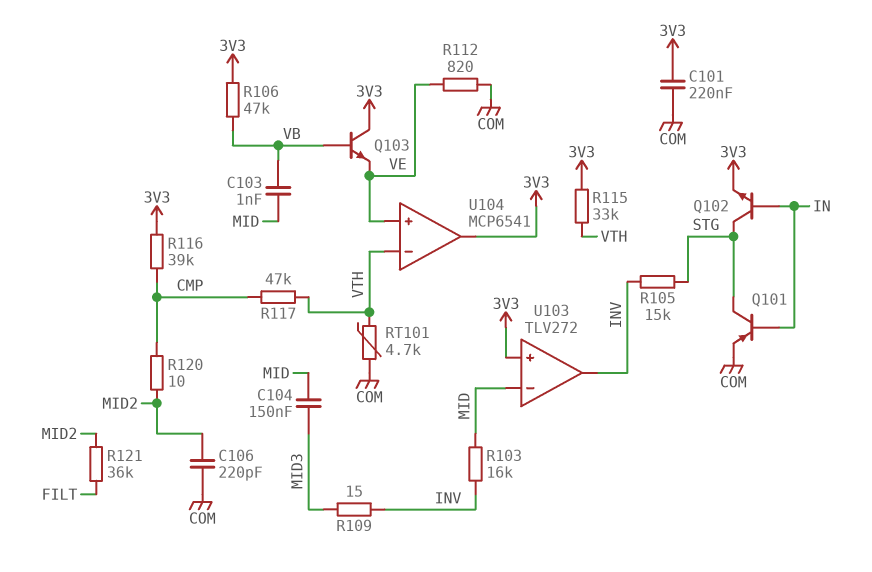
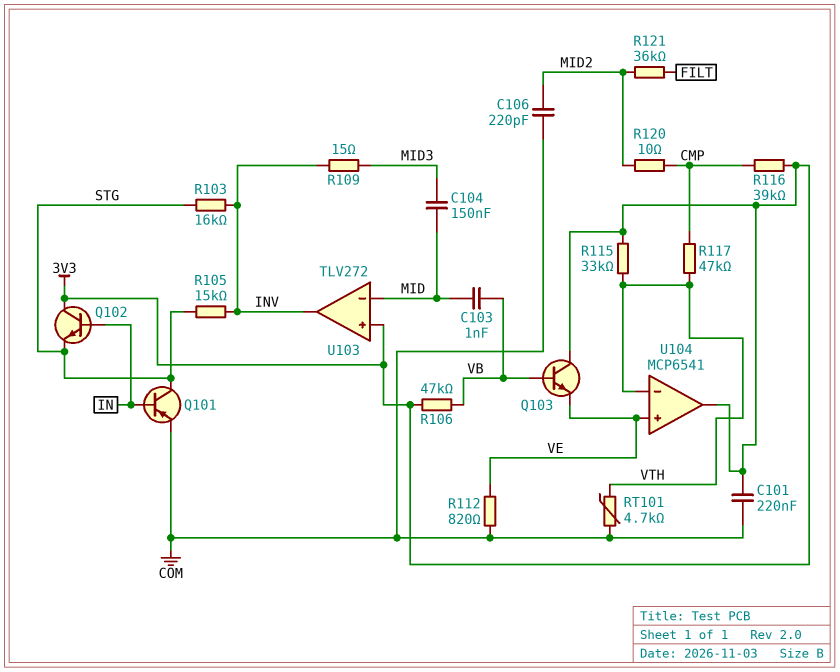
Q102: NPN (B IN, C STG, E 3V3) -> NPN (B IN, C 3V3, E STG)
R103: 16k (INV, MID) -> 16k (INV, STG)

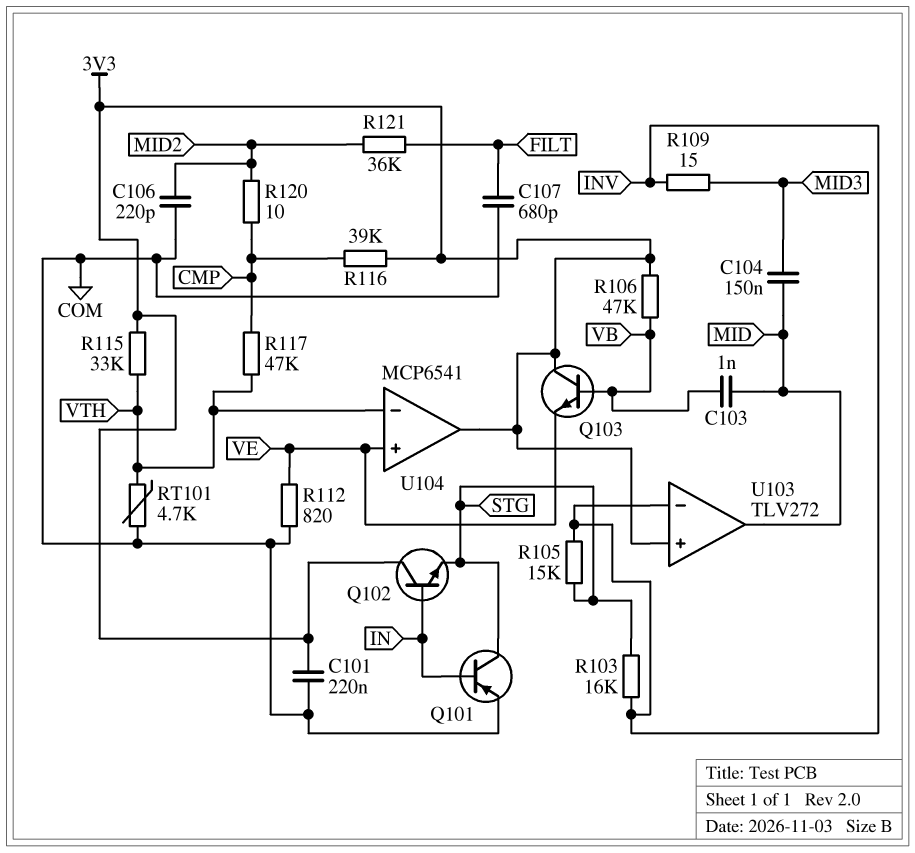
C107: none -> 680pF (COM, FILT)
U103 pin in-: MID -> INV
U103 pin out: INV -> MID

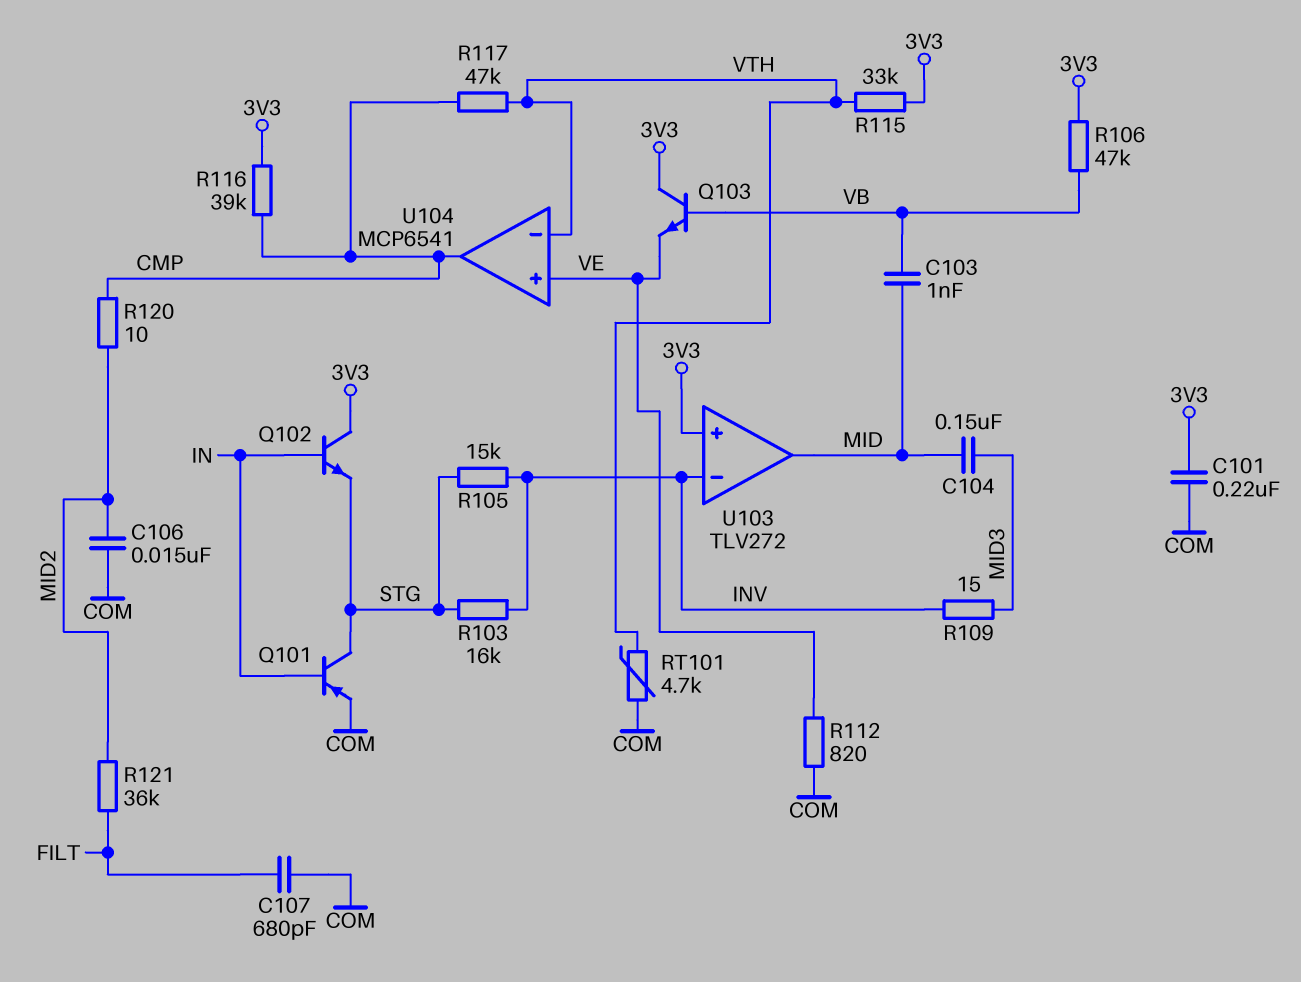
C106: 220pF (COM, MID2) -> 15nF (COM, MID2)
U104 pin out: 3V3 -> CMP

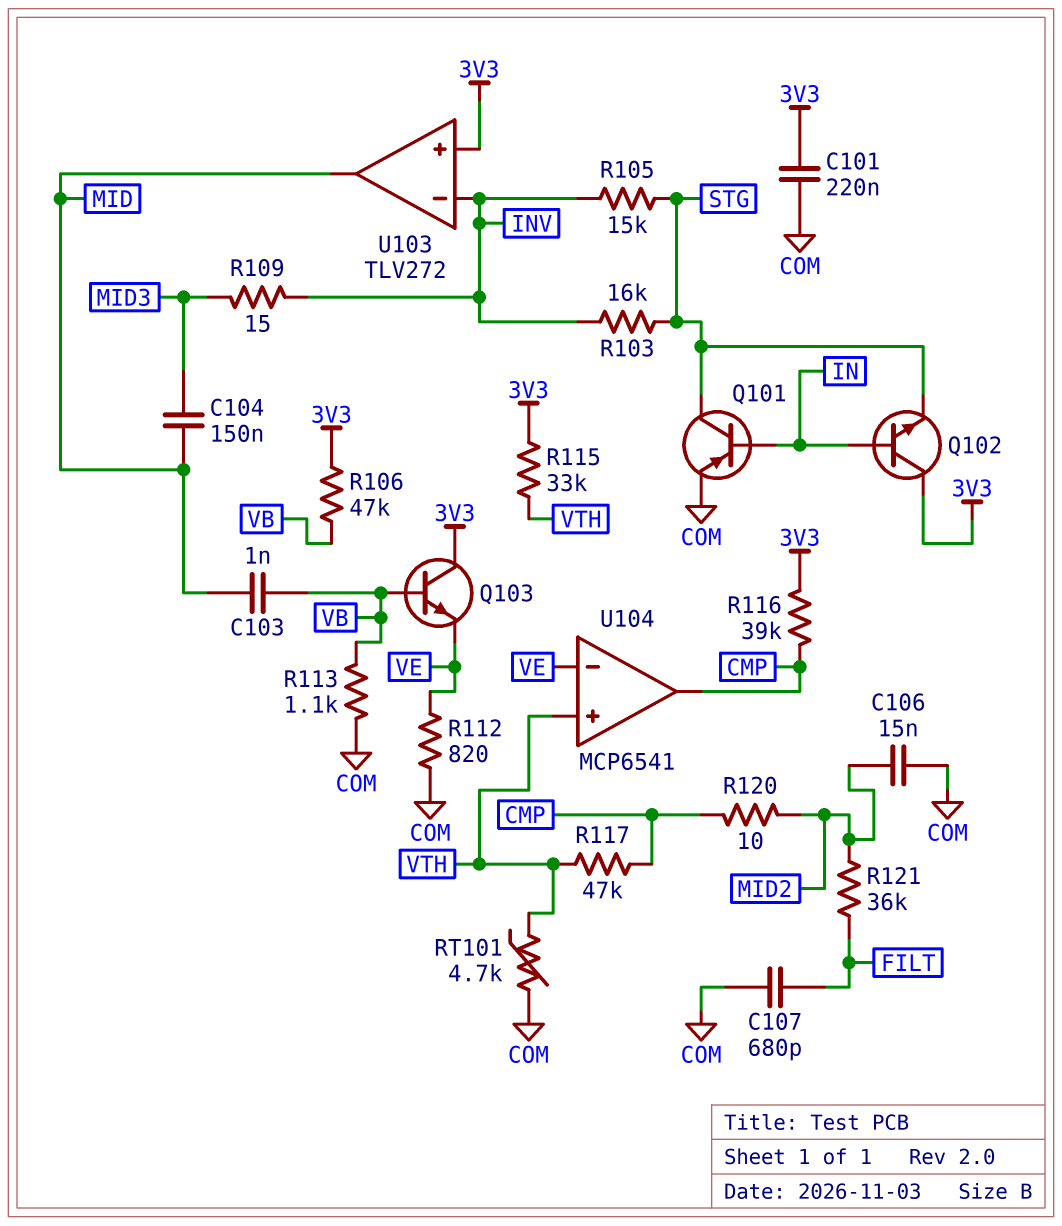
R113: none -> 1.1k (COM, VB)
U104 pin in+: VE -> VTH
U104 pin in-: VTH -> VE

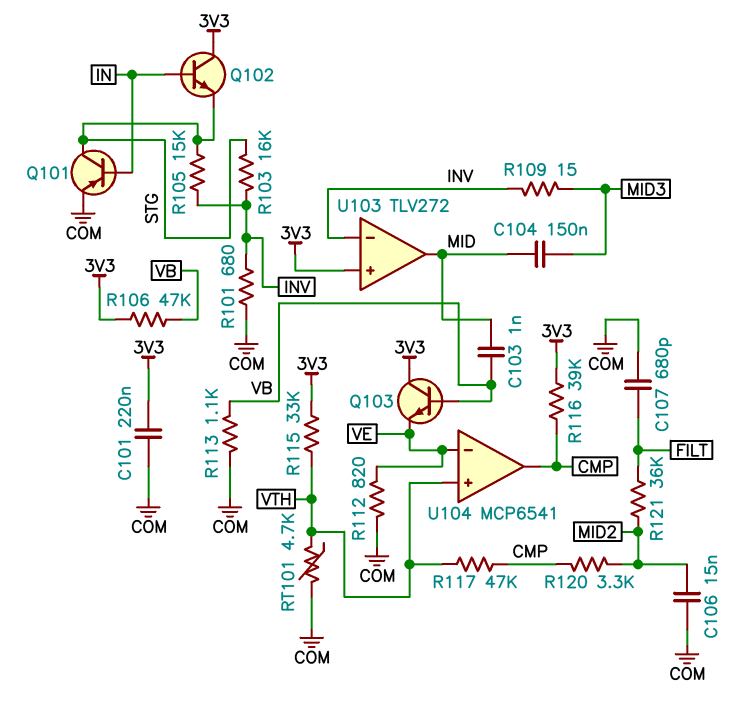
R101: none -> 680 (COM, INV)
R120: 10 (CMP, MID2) -> 3.3k (CMP, MID2)

